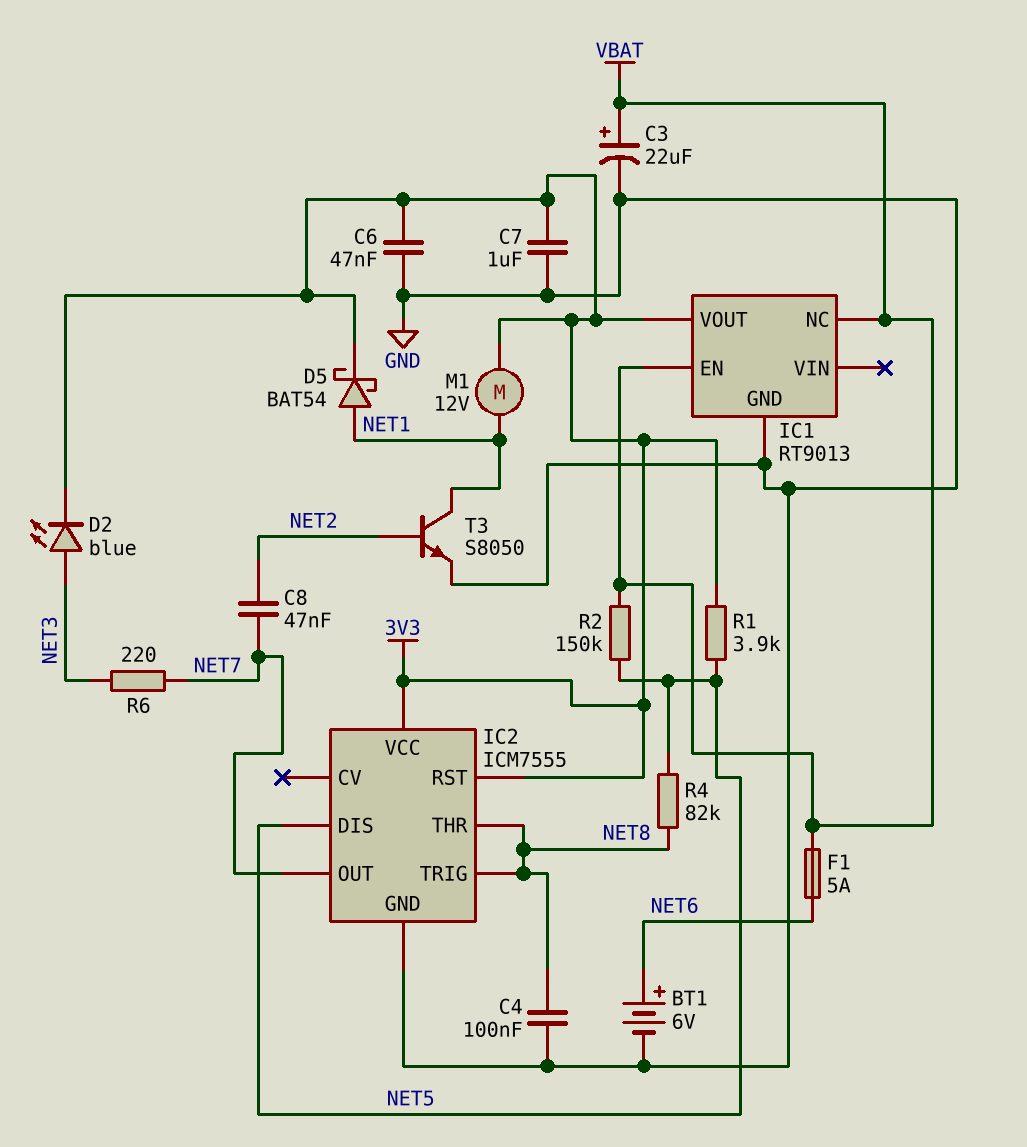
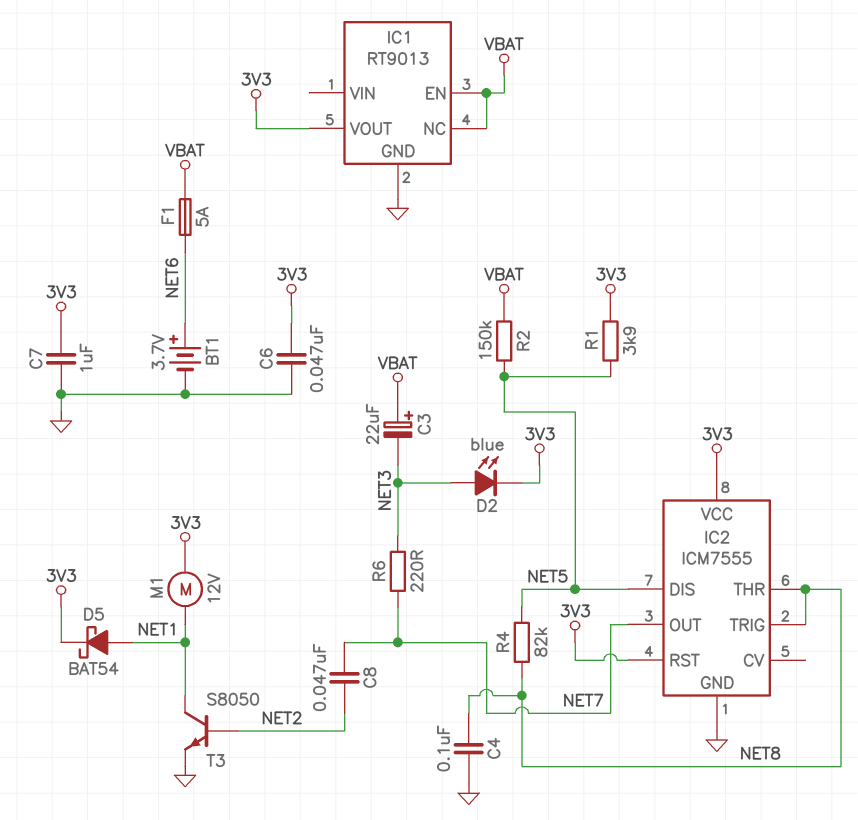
BT1: 6V (plus NET6, minus GND) -> 3.7V (plus NET6, minus GND)
C3: 22uF (plus VBAT, minus GND) -> 22uF (plus VBAT, minus NET3)

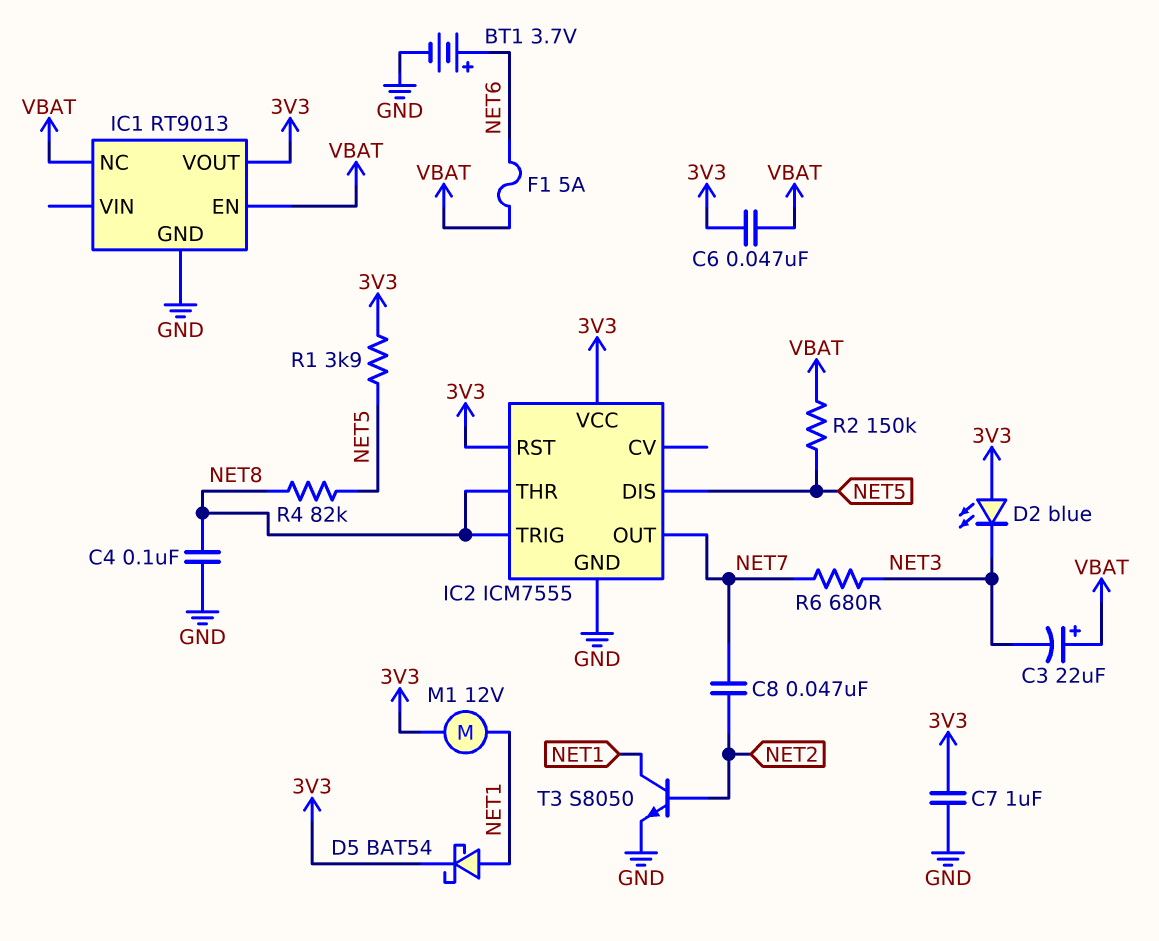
C6: 47nF (3V3, GND) -> 47nF (3V3, VBAT)
D2: LED blue (A NET3, K 3V3) -> LED blue (A 3V3, K NET3)
R6: 220 (NET3, NET7) -> 680 (NET3, NET7)

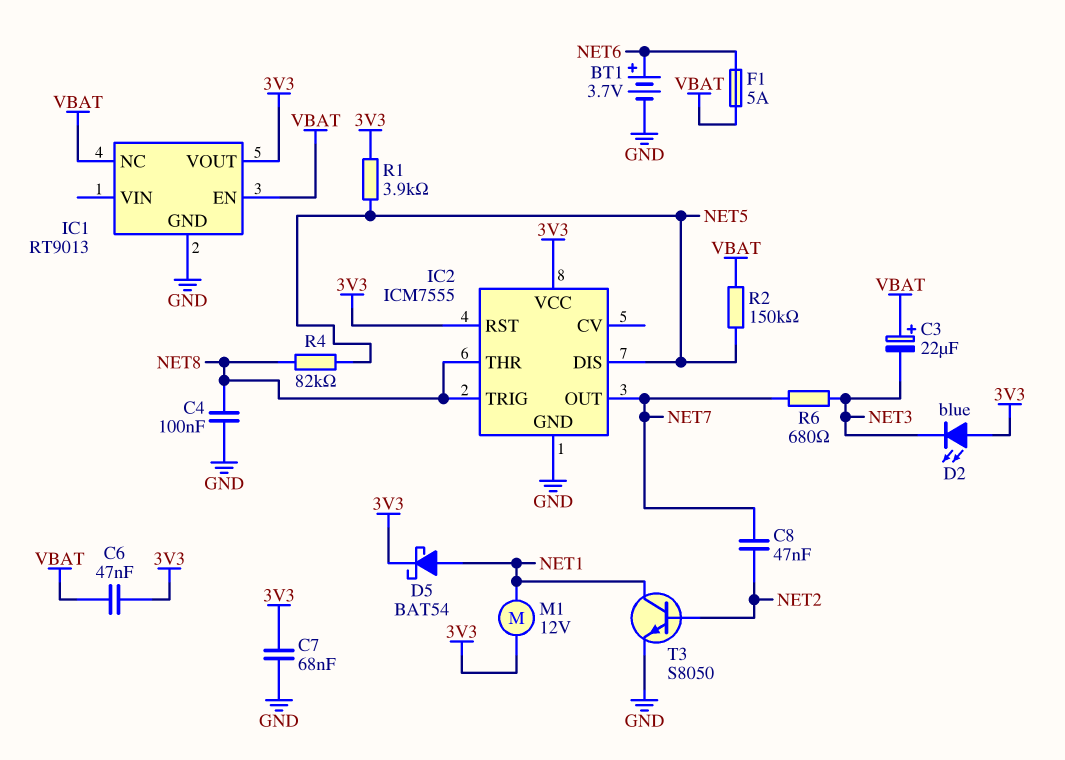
C7: 1uF (3V3, GND) -> 68nF (3V3, GND)

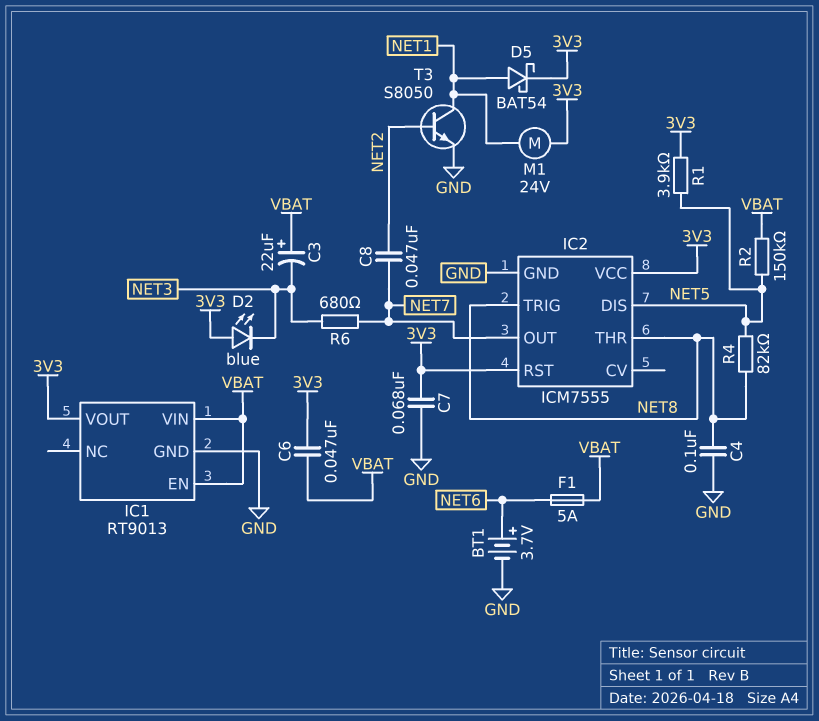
IC1 pin NC: VBAT -> none
IC1 pin VIN: none -> VBAT
M1: motor 12V (3V3, NET1) -> motor 24V (3V3, NET1)

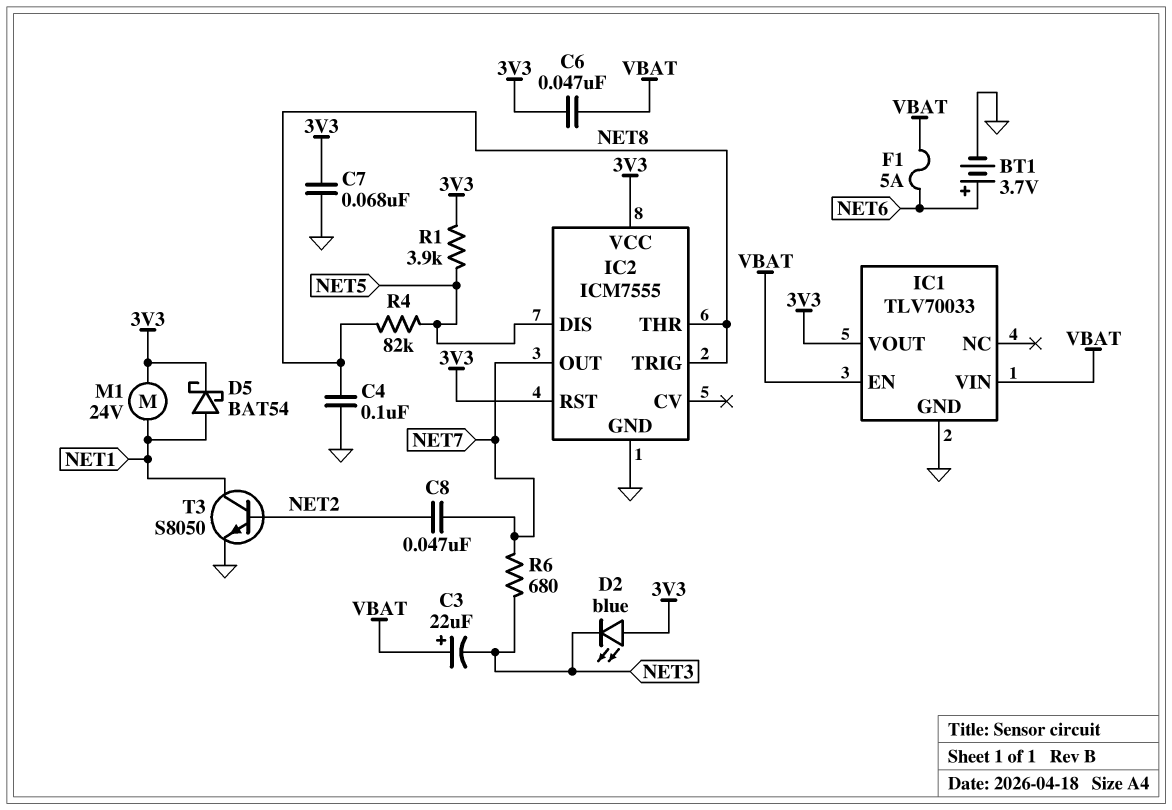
IC1: RT9013 -> TLV70033
R2: 150k (NET5, VBAT) -> none

